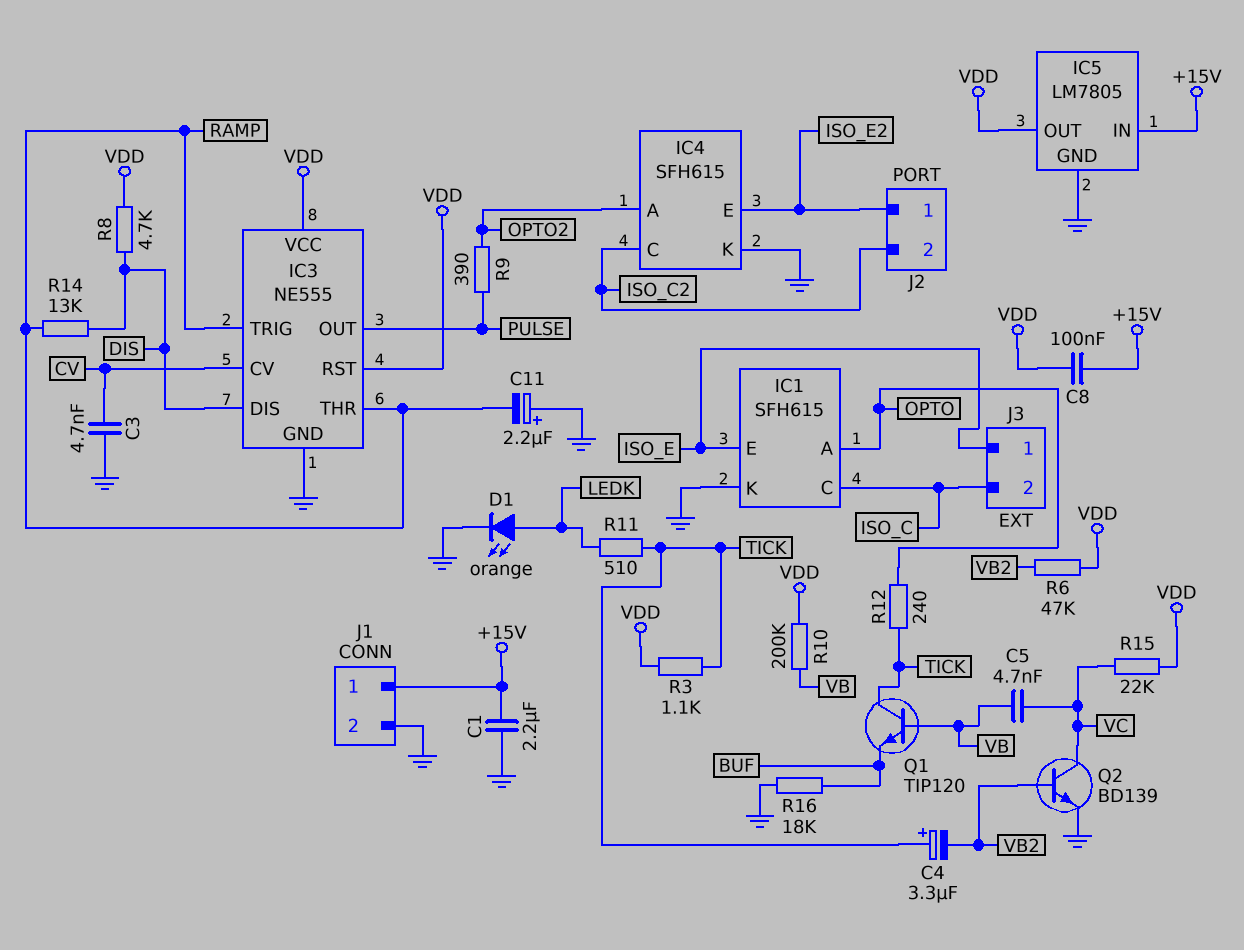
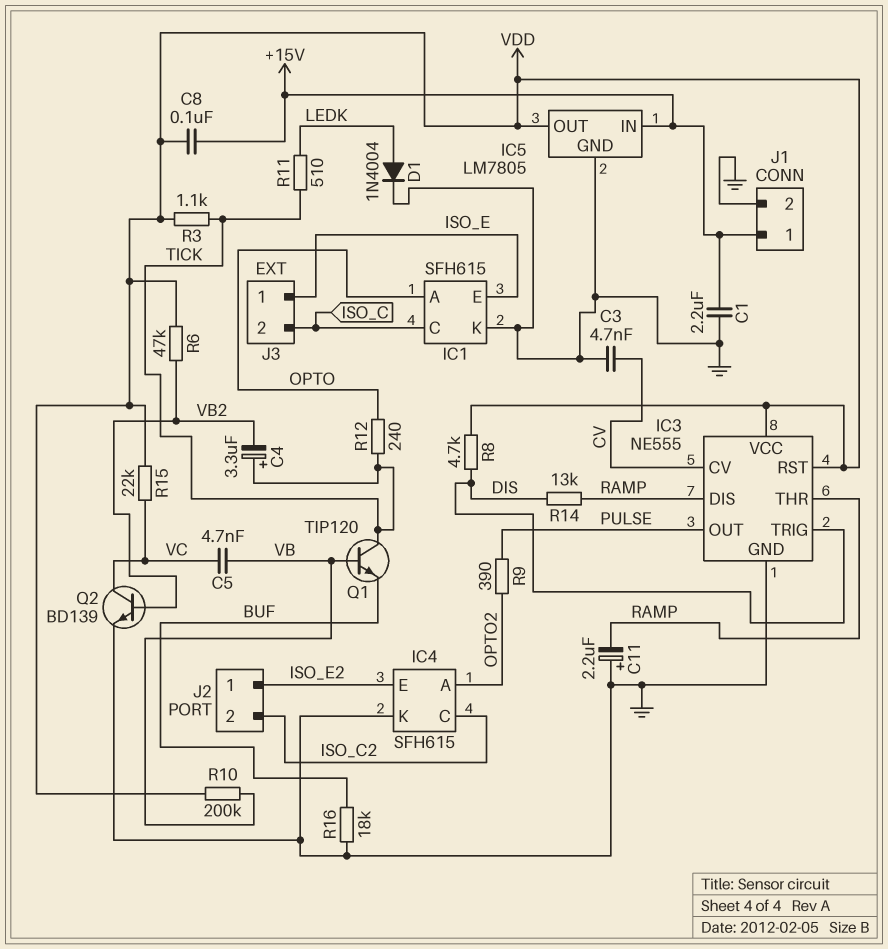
D1: LED orange (A LEDK, K GND) -> diode 1N4004 (A LEDK, K GND)
IC3 pin DIS: DIS -> RAMP
IC3 pin TRIG: RAMP -> DIS

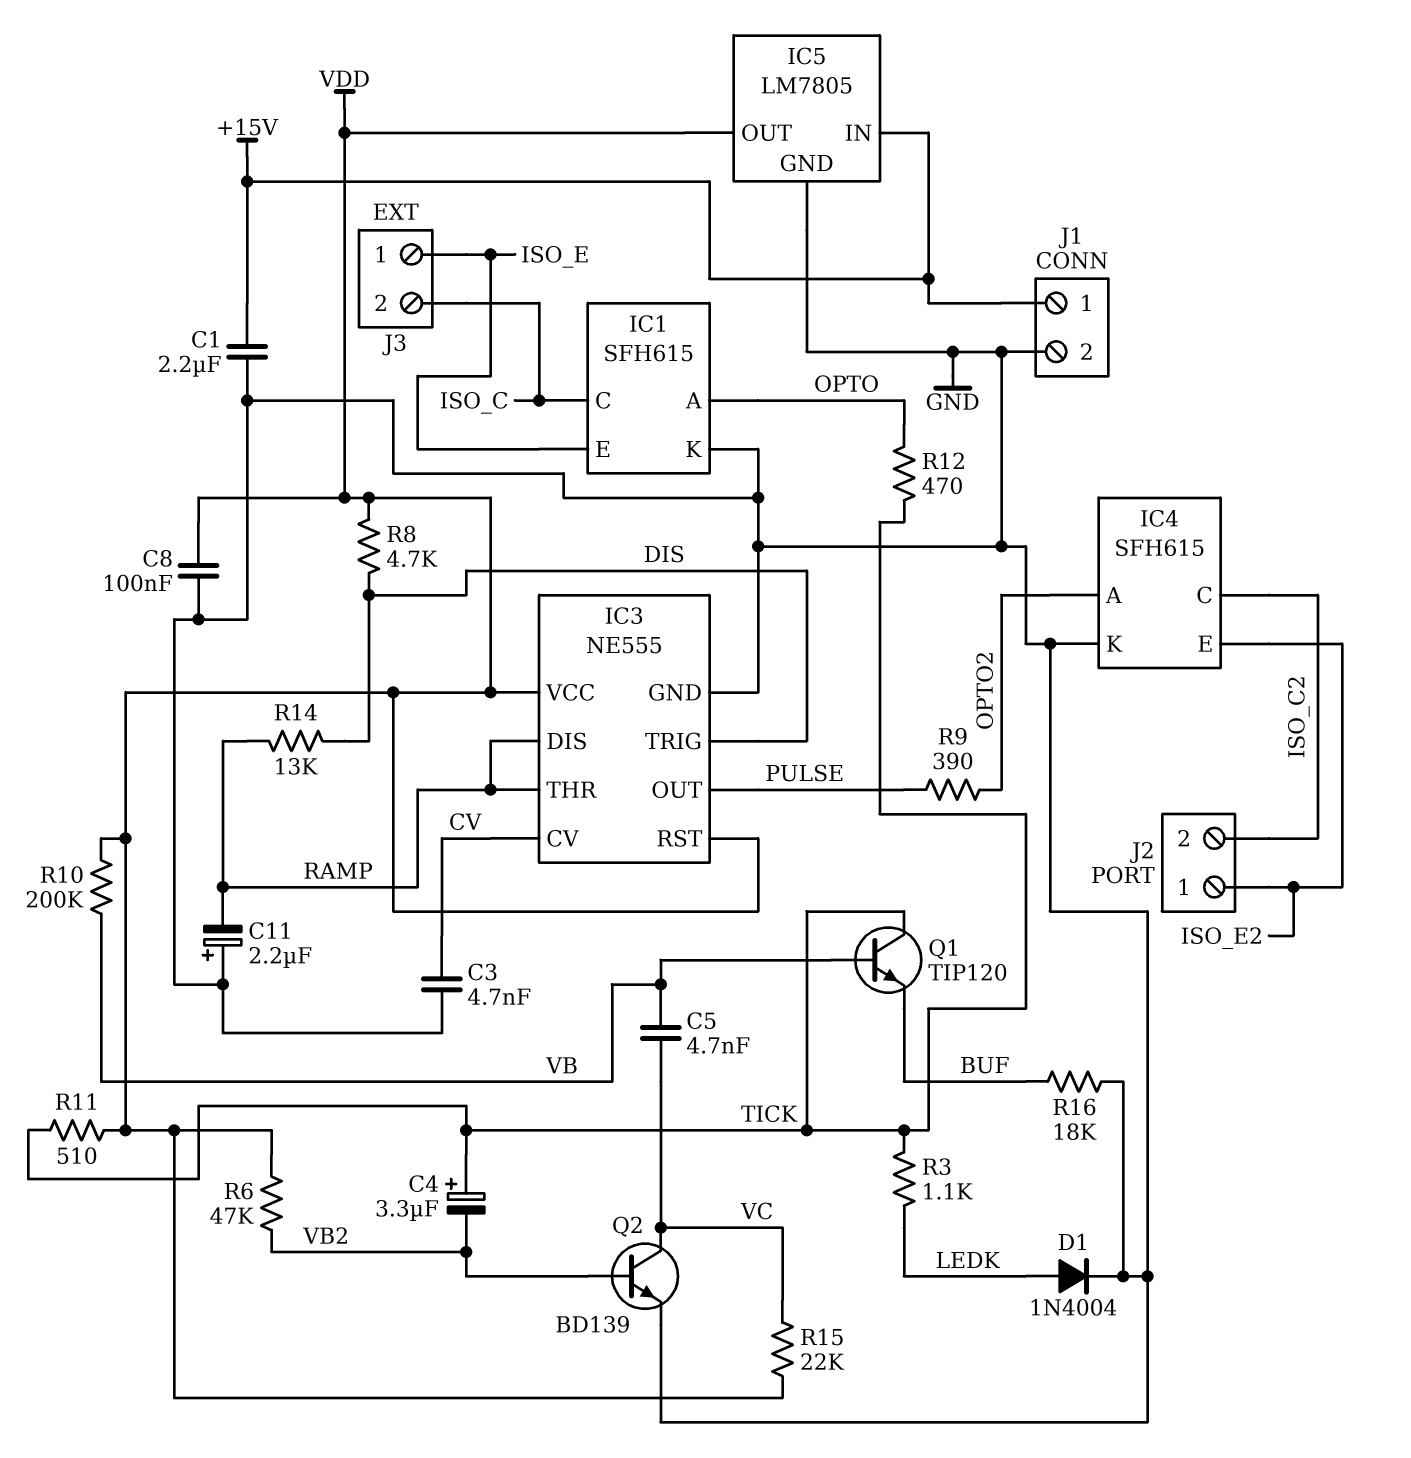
C8: 100nF (+15V, VDD) -> 100nF (GND, VDD)
R3: 1.1k (TICK, VDD) -> 1.1k (LEDK, TICK)
R11: 510 (LEDK, TICK) -> 510 (TICK, VDD)
R12: 240 (OPTO, TICK) -> 470 (OPTO, TICK)

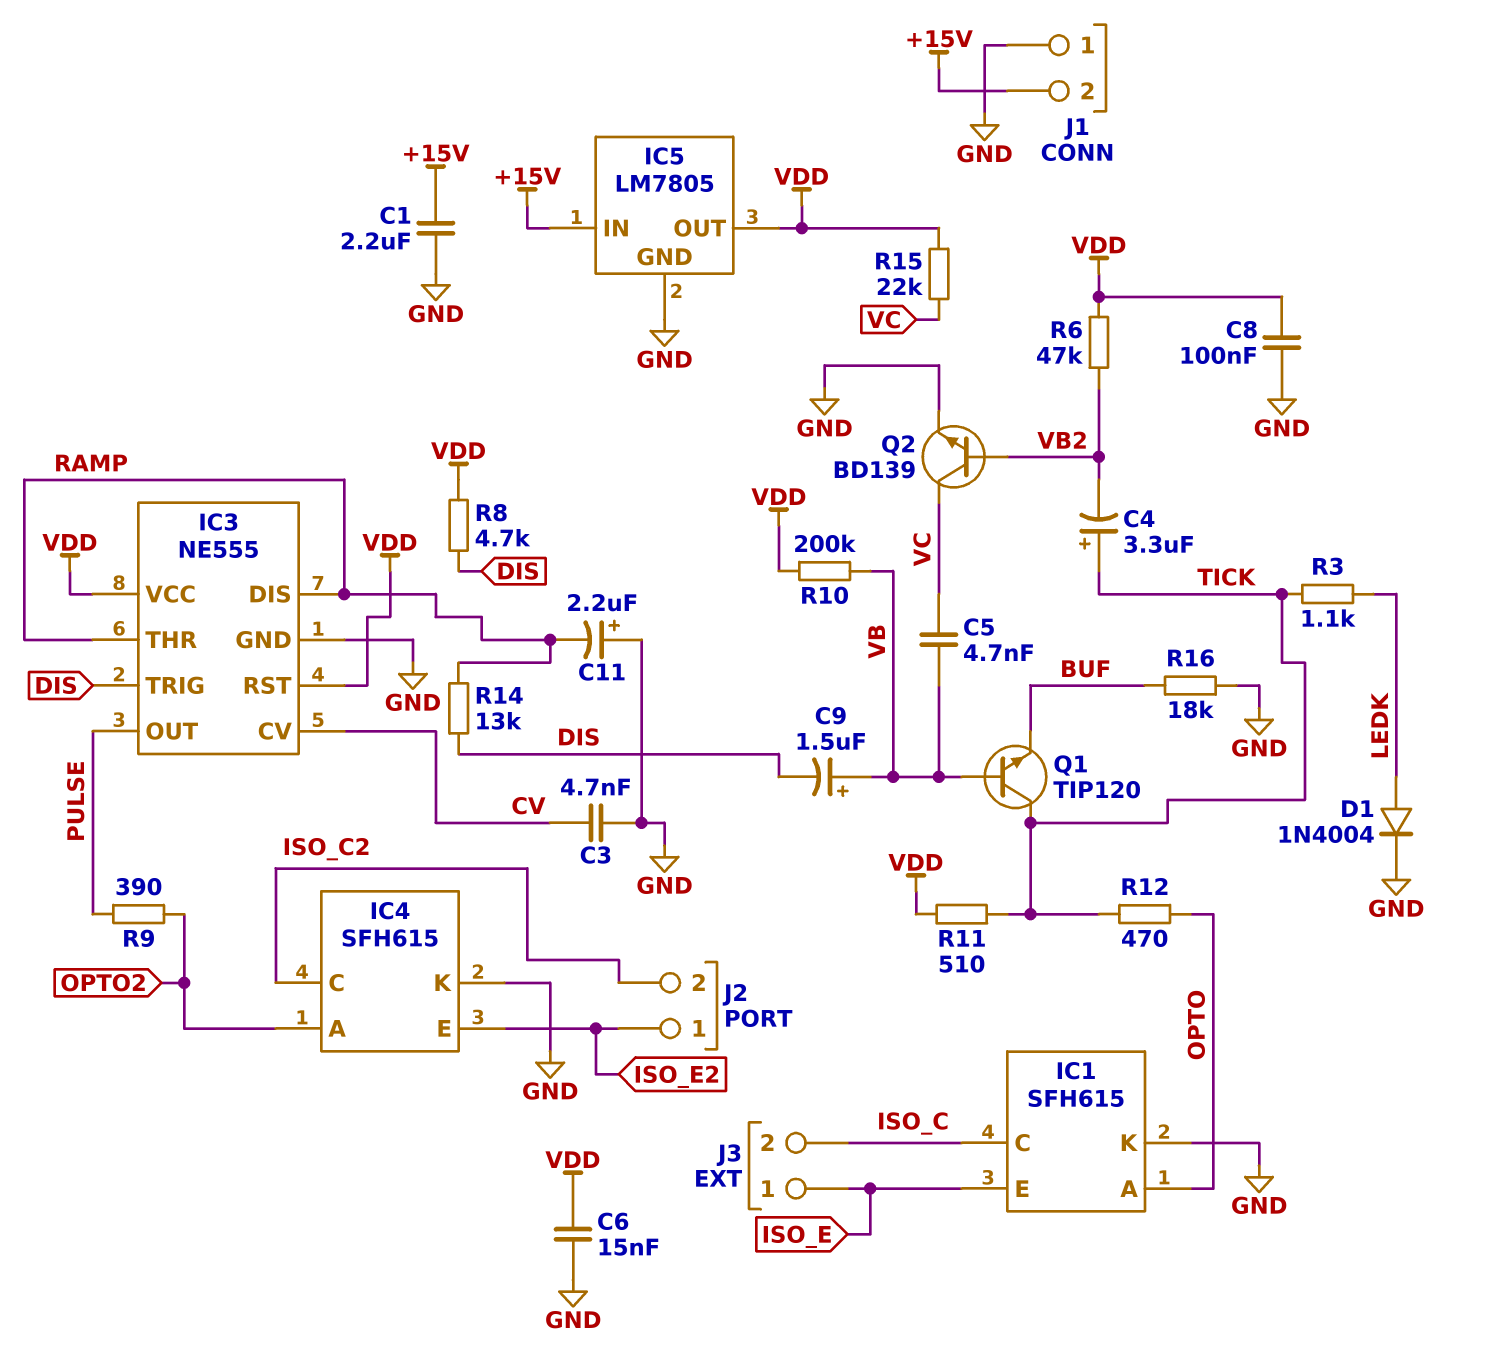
C6: none -> 15nF (GND, VDD)
C9: none -> 1.5uF (plus VB, minus DIS)
J1 pin 1: +15V -> GND
J1 pin 2: GND -> +15V

